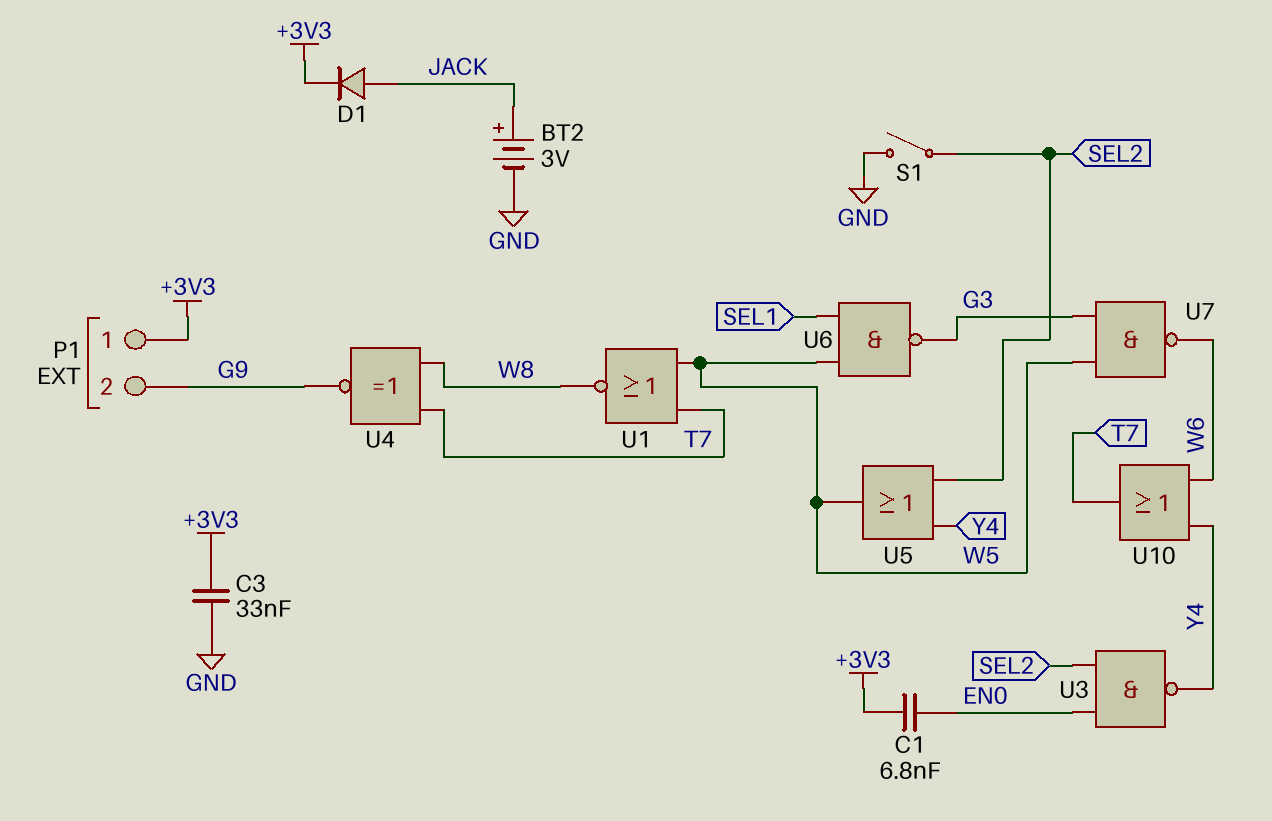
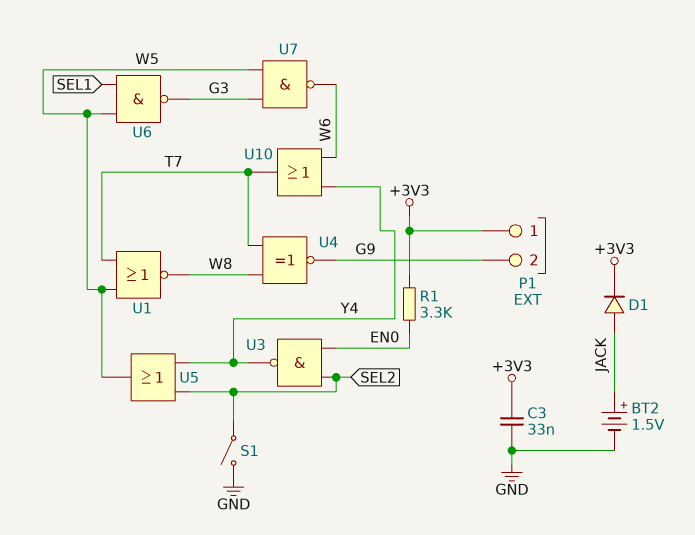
BT2: 3V (plus JACK, minus GND) -> 1.5V (plus JACK, minus GND)
C1: 6.8nF (+3V3, EN0) -> none
R1: none -> 3.3k (+3V3, EN0)

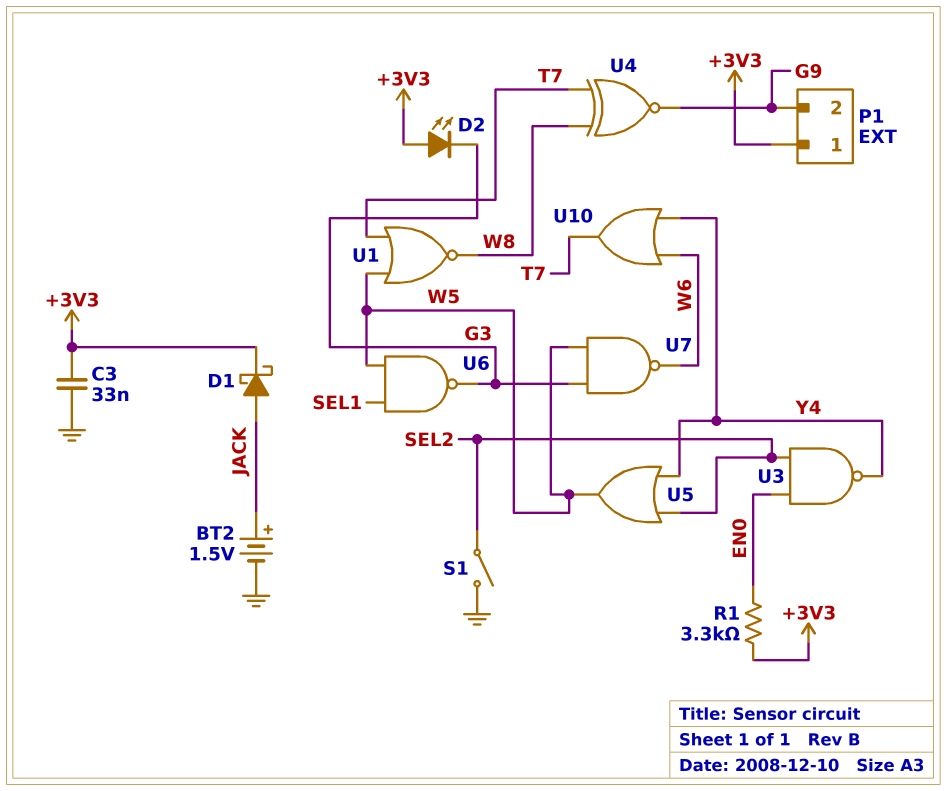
D1: diode (A JACK, K +3V3) -> schottky (A JACK, K +3V3)
D2: none -> LED (A +3V3, K G3)

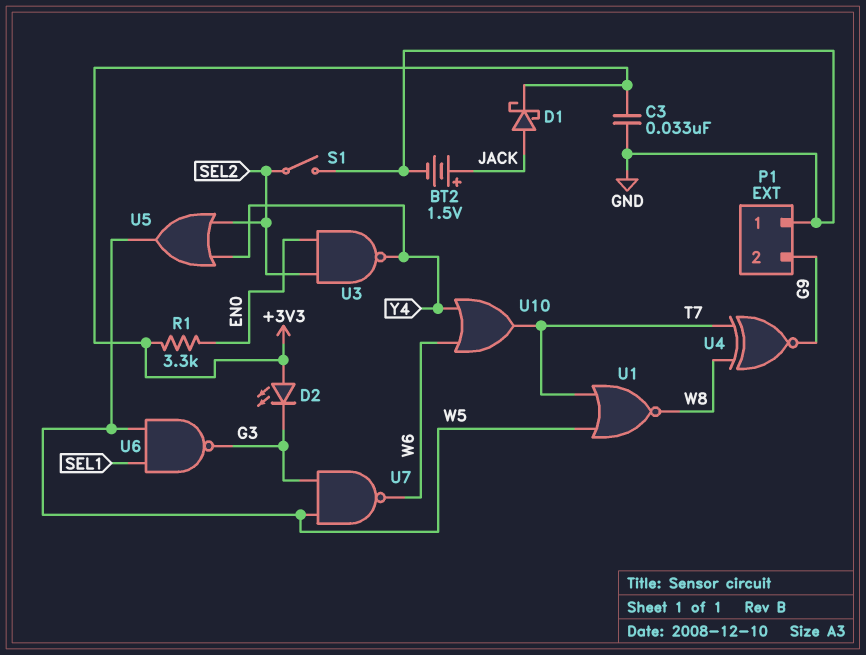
P1 pin 1: +3V3 -> GND

